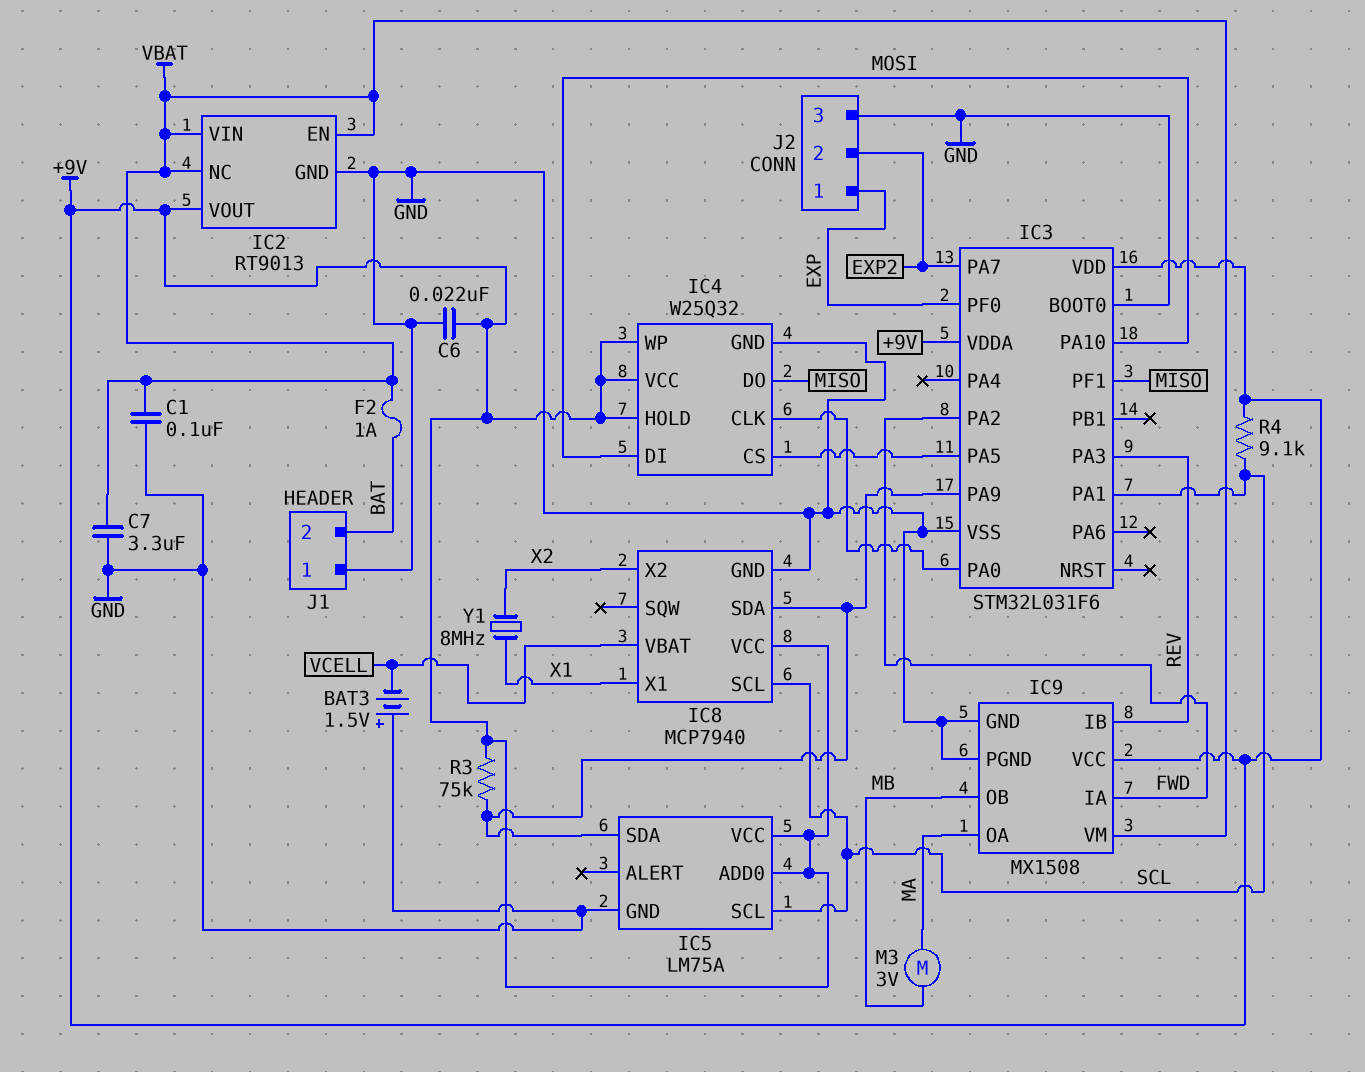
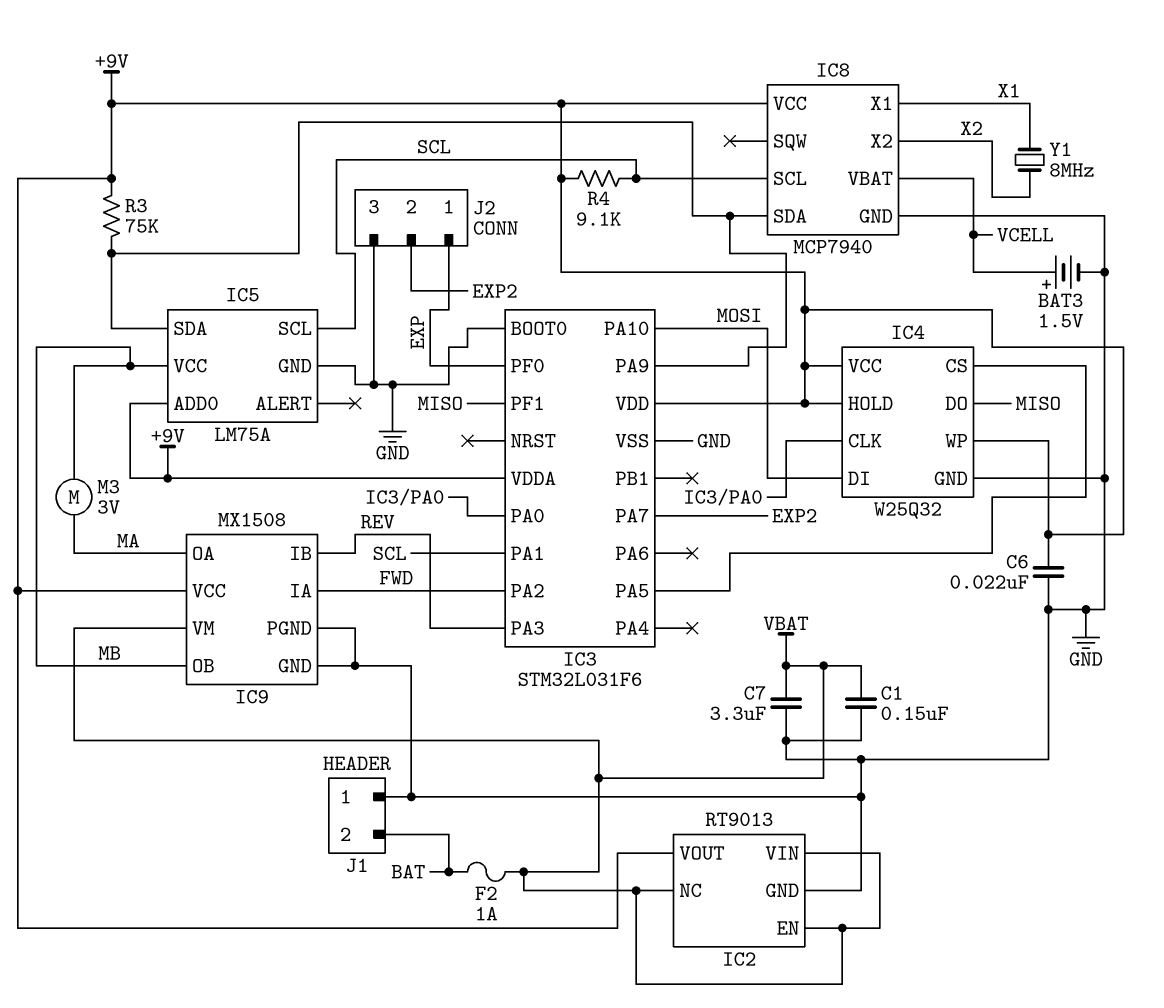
BAT3: 1.5V (plus GND, minus VCELL) -> 1.5V (plus VCELL, minus GND)
C1: 100nF (GND, VBAT) -> 150nF (GND, VBAT)
IC5 pin VCC: +9V -> MB

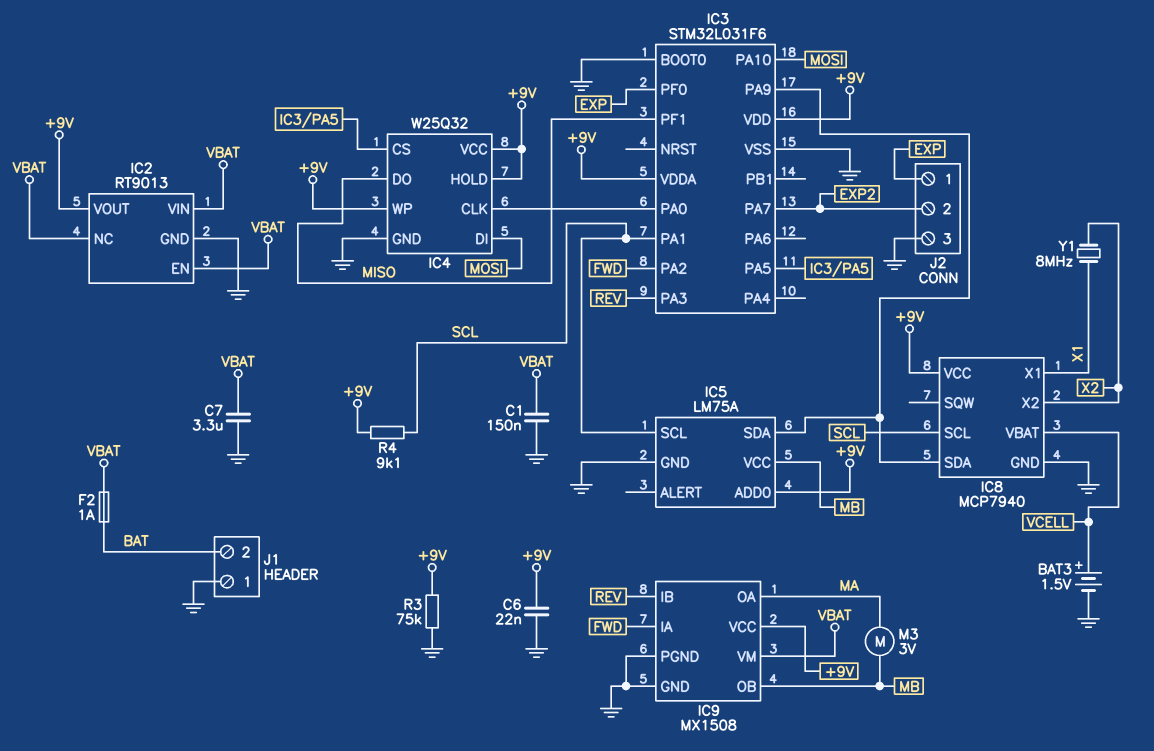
R3: 75k (+9V, IC3/PA9) -> 75k (+9V, GND)

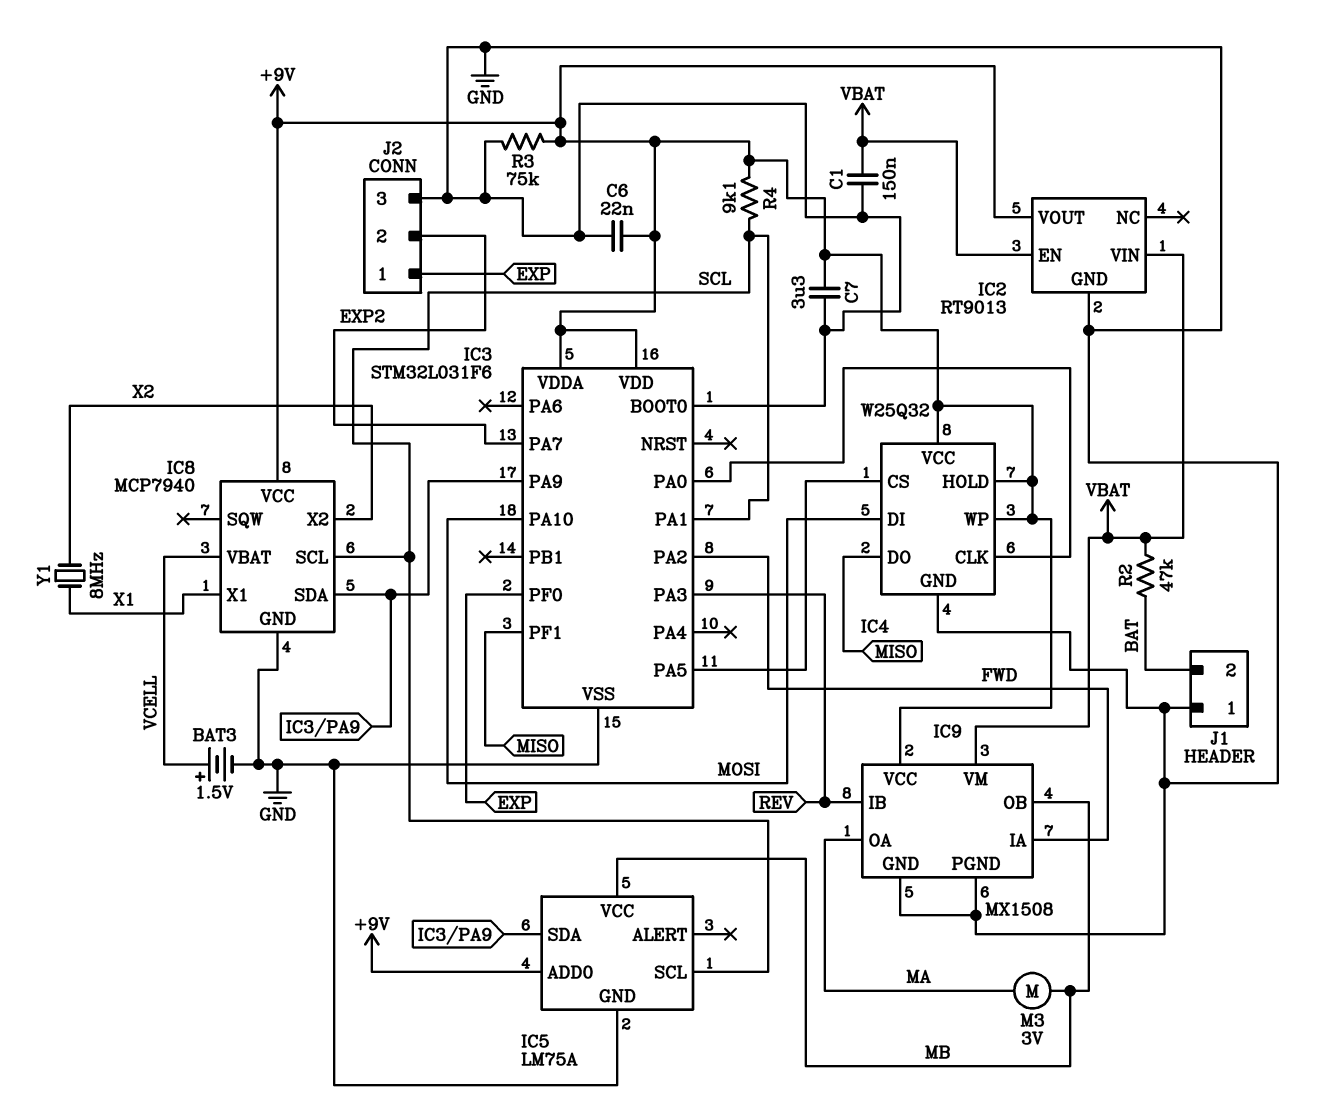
C7: 3.3uF (GND, VBAT) -> 3.3uF (+9V, GND)
F2: 1A (BAT, VBAT) -> none
IC2 pin NC: VBAT -> none
R2: none -> 47k (BAT, VBAT)

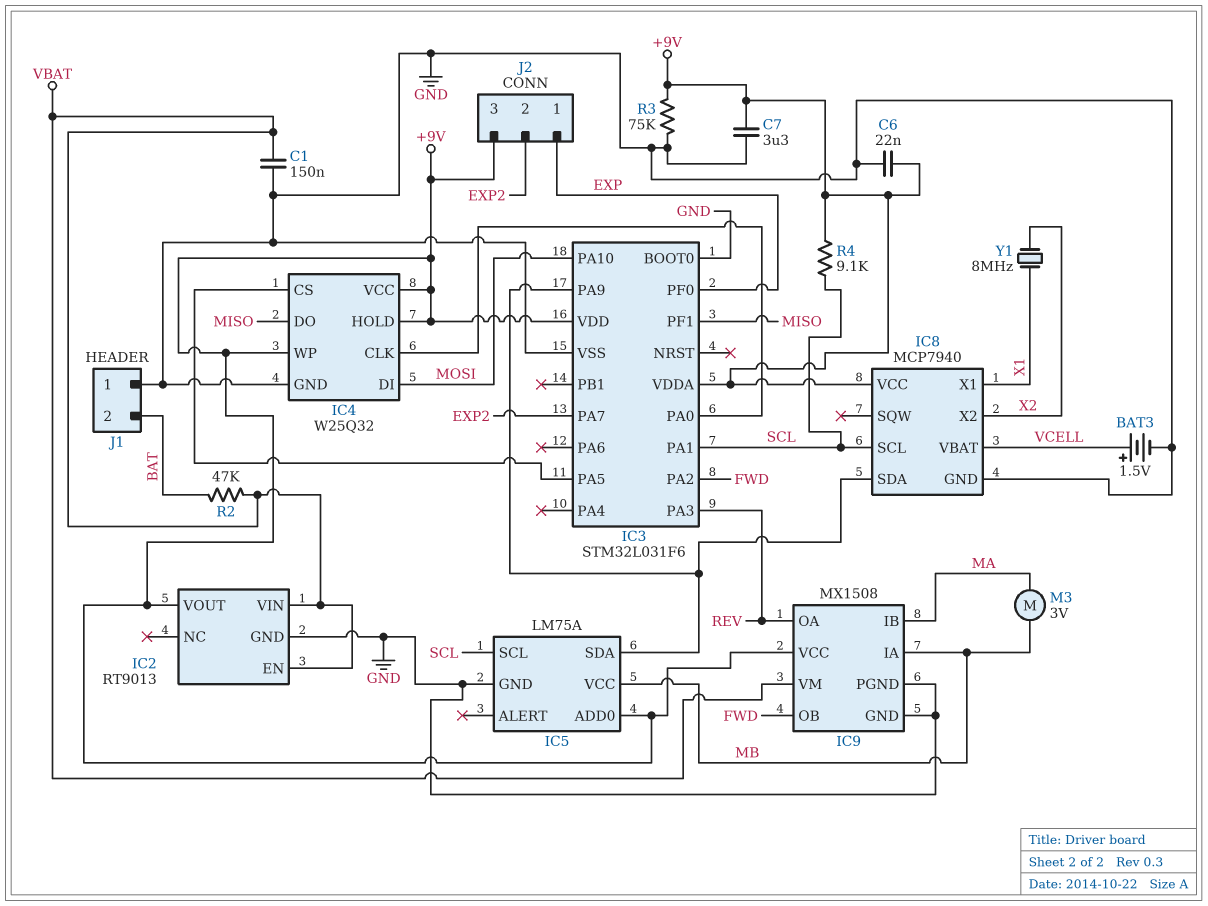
IC9 pin IA: FWD -> MB
IC9 pin IB: REV -> MA
IC9 pin OA: MA -> REV
IC9 pin OB: MB -> FWD
J2 pin 3: GND -> +9V

